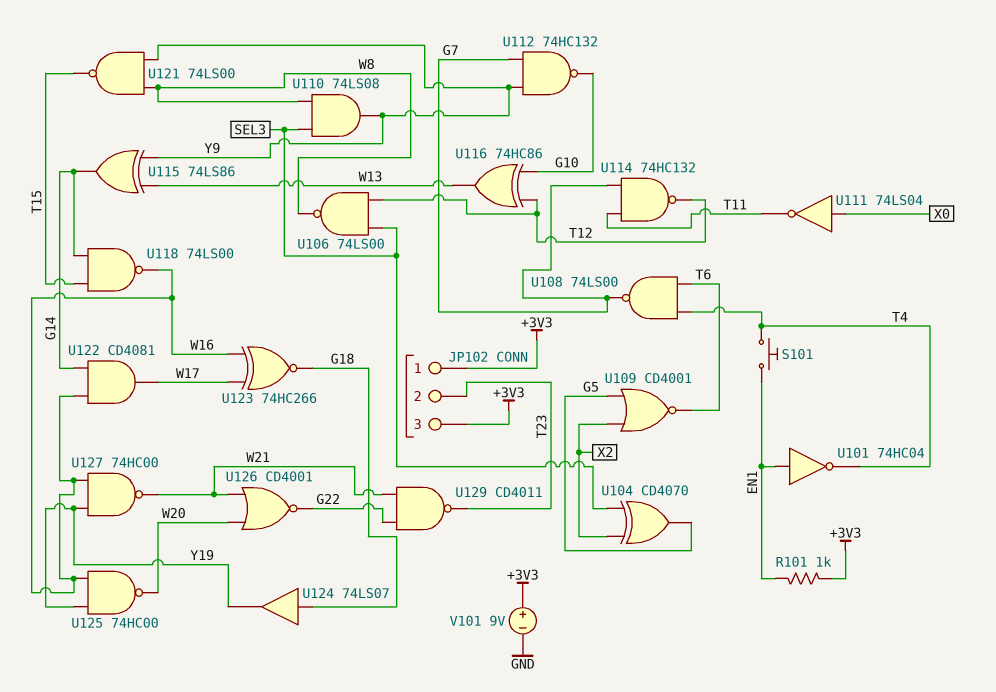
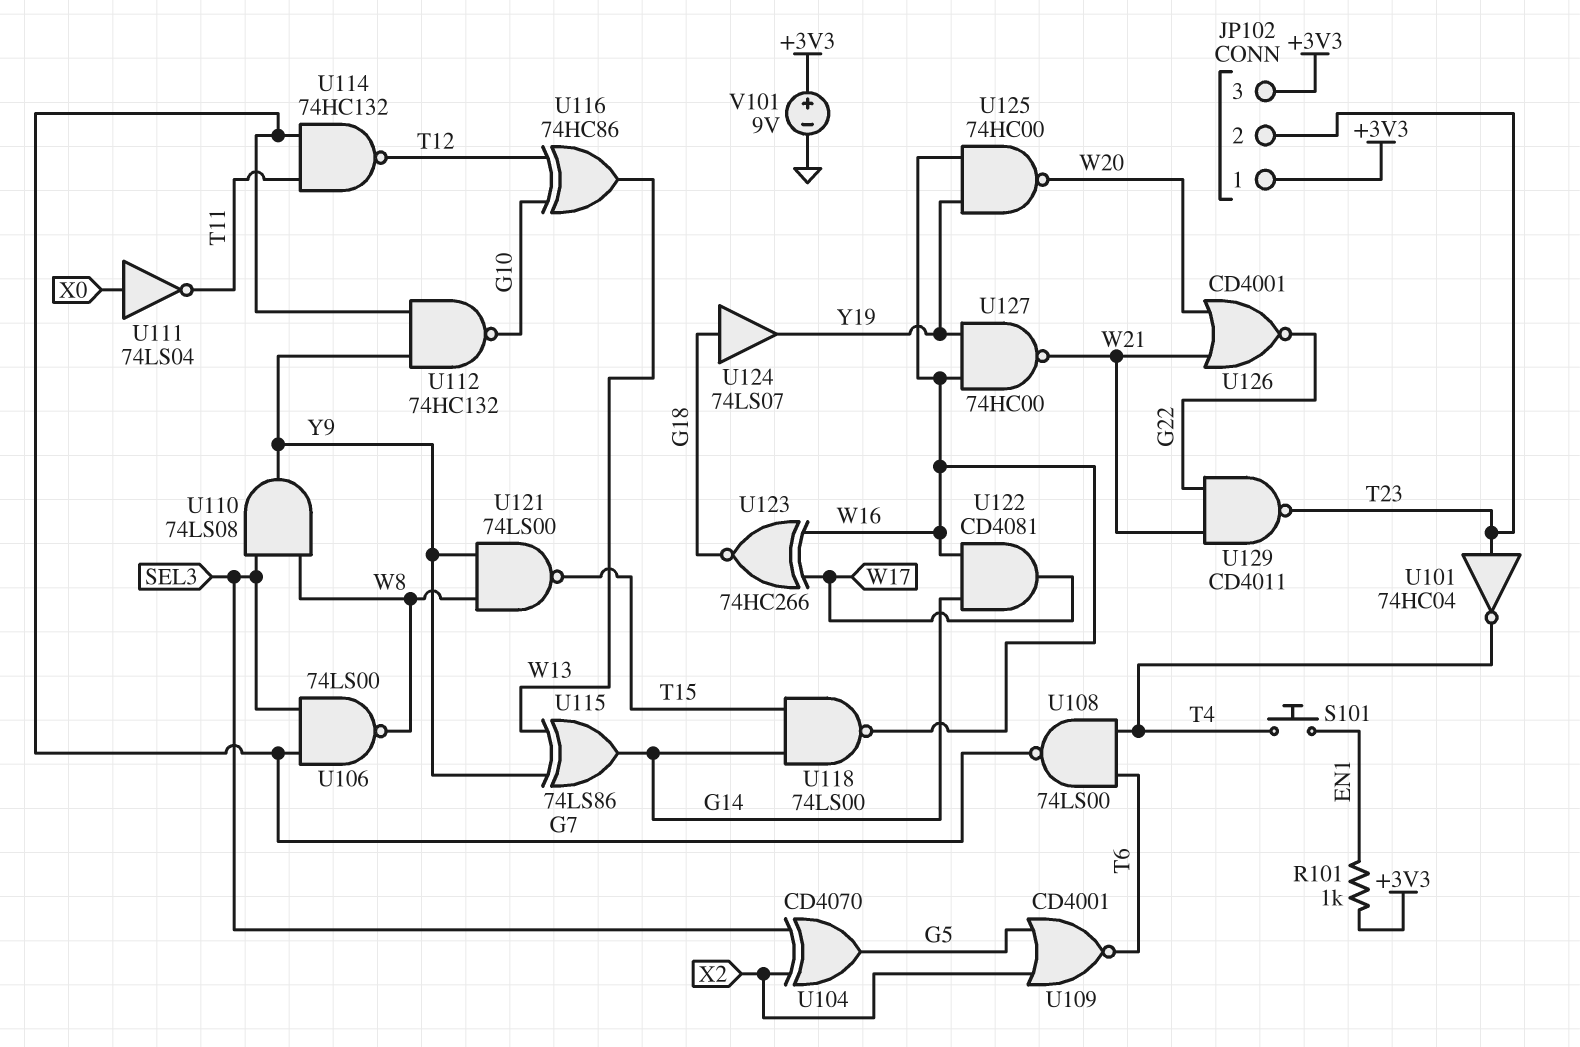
U101: NOT 74HC04 (in EN1, out T4) -> NOT 74HC04 (in T23, out T4)
U106: NAND 74LS00 (in SEL3, in T12, out W8) -> NAND 74LS00 (in G7, in SEL3, out W8)

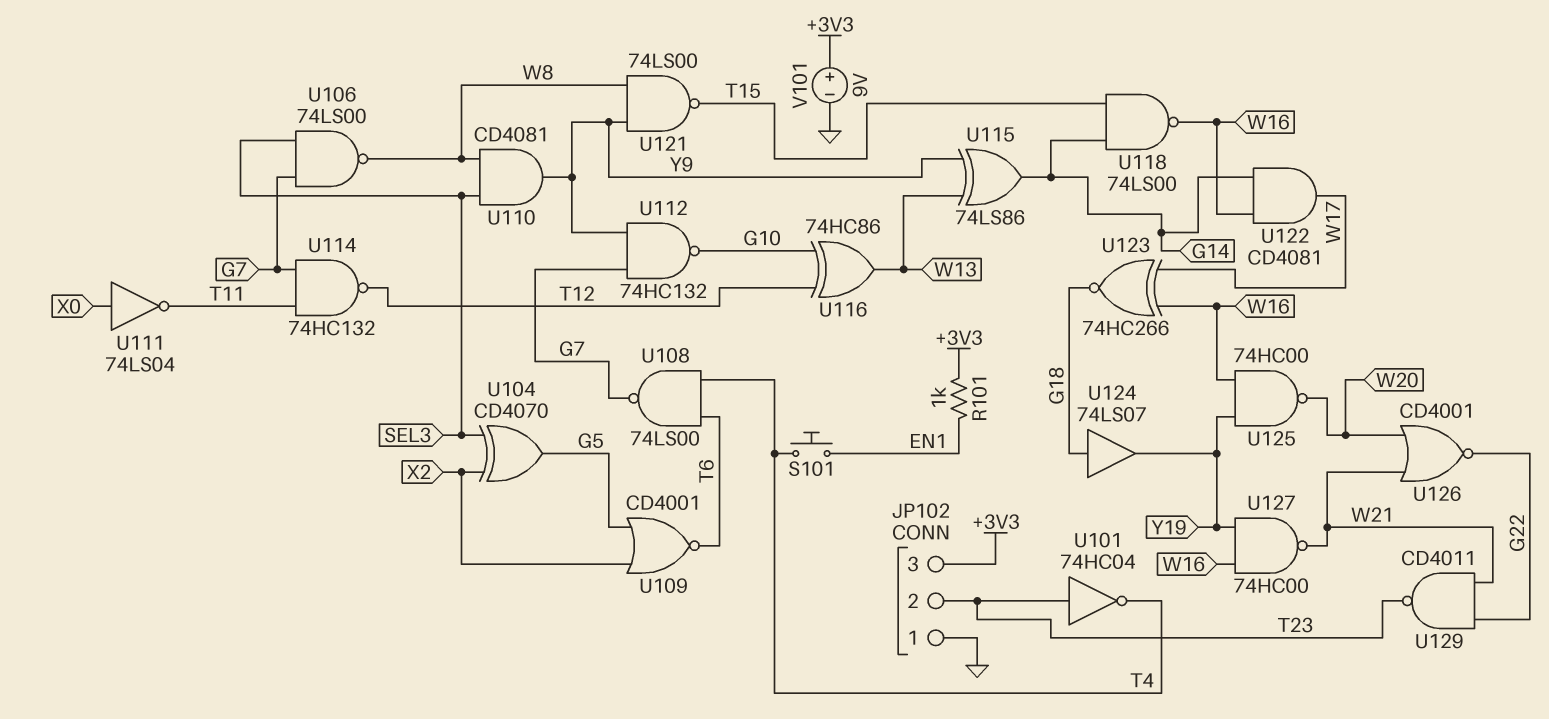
JP102 pin 1: +3V3 -> GND
U110: AND 74LS08 (in SEL3, in W8, out Y9) -> AND CD4081 (in SEL3, in W8, out Y9)

